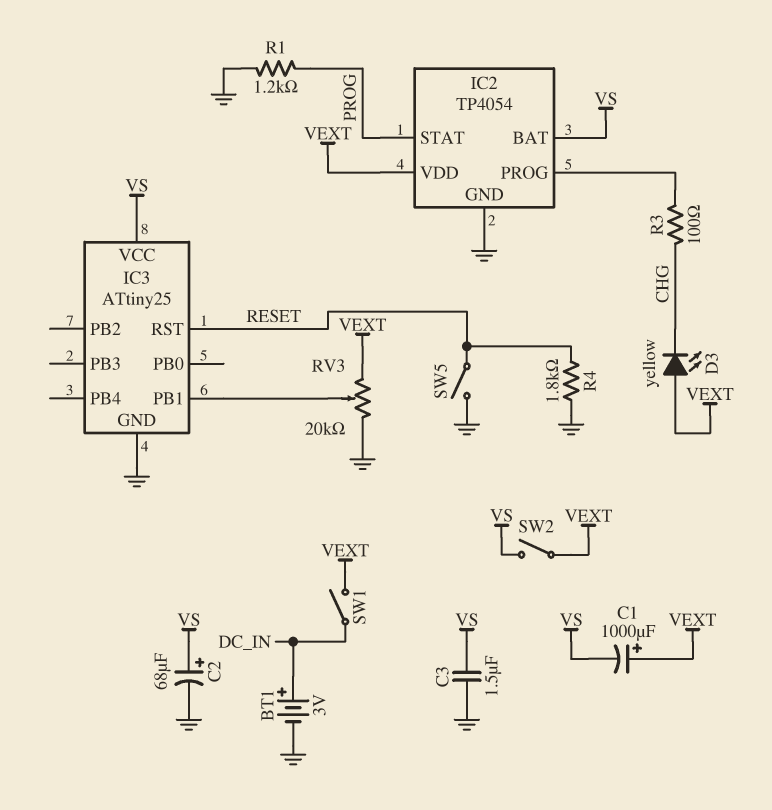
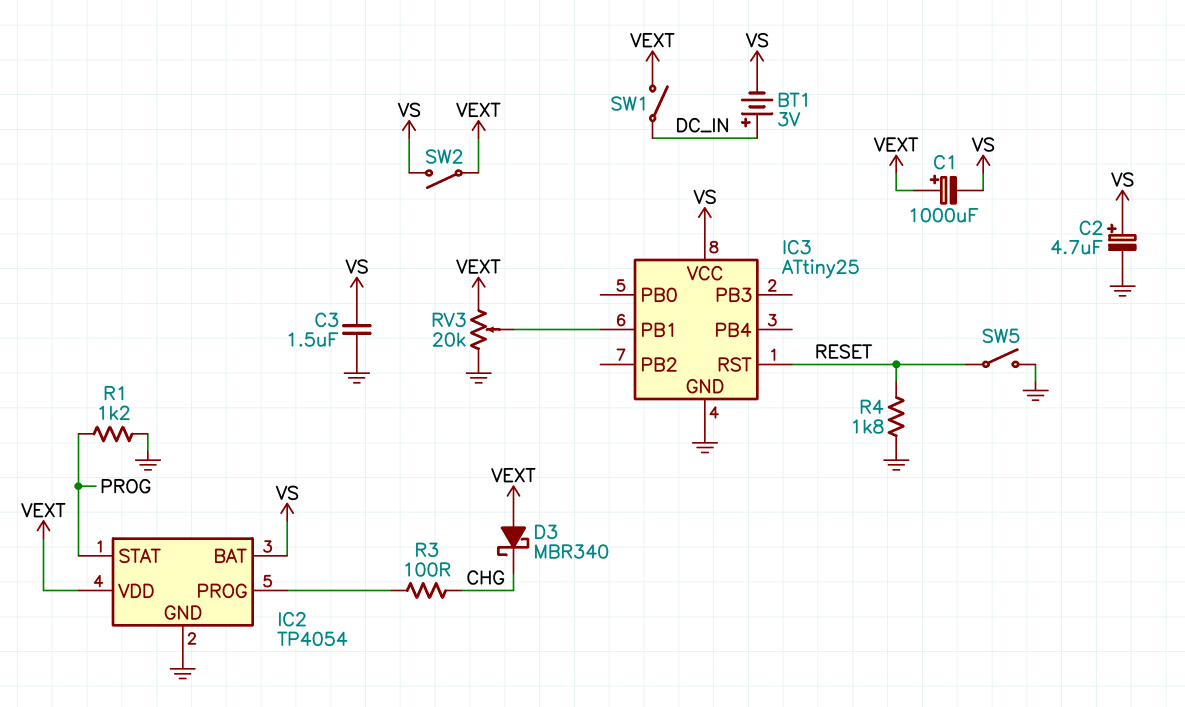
BT1: 3V (plus DC_IN, minus GND) -> 3V (plus DC_IN, minus VS)
C2: 68uF (plus VS, minus GND) -> 4.7uF (plus VS, minus GND)
D3: LED yellow (A VEXT, K CHG) -> schottky MBR340 (A VEXT, K CHG)

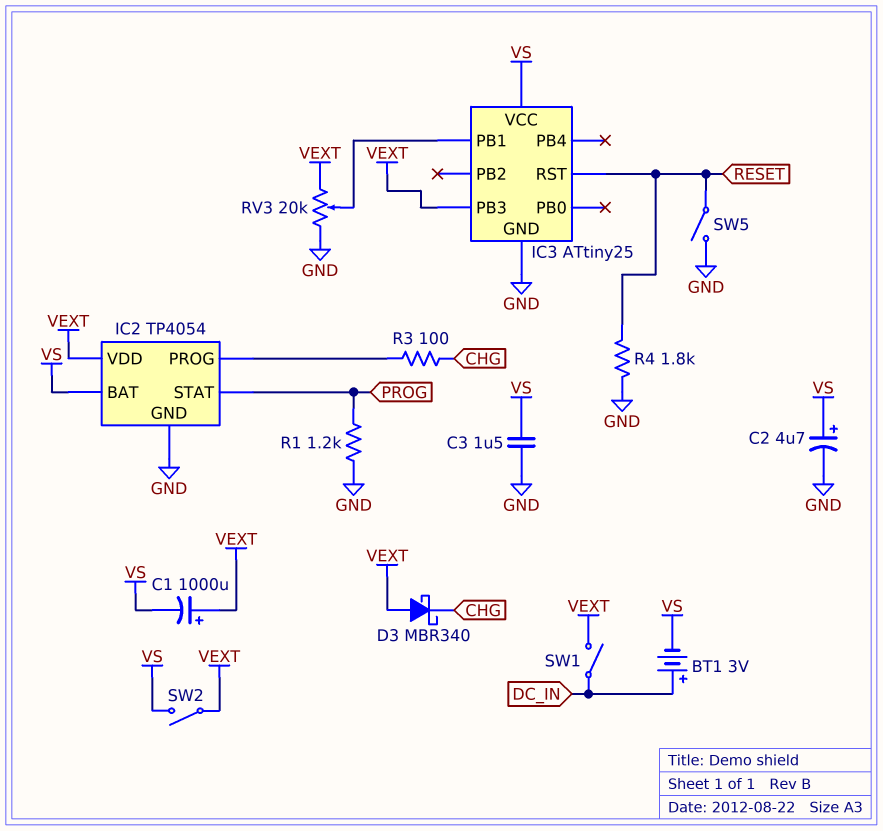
IC3 pin PB3: none -> VEXT

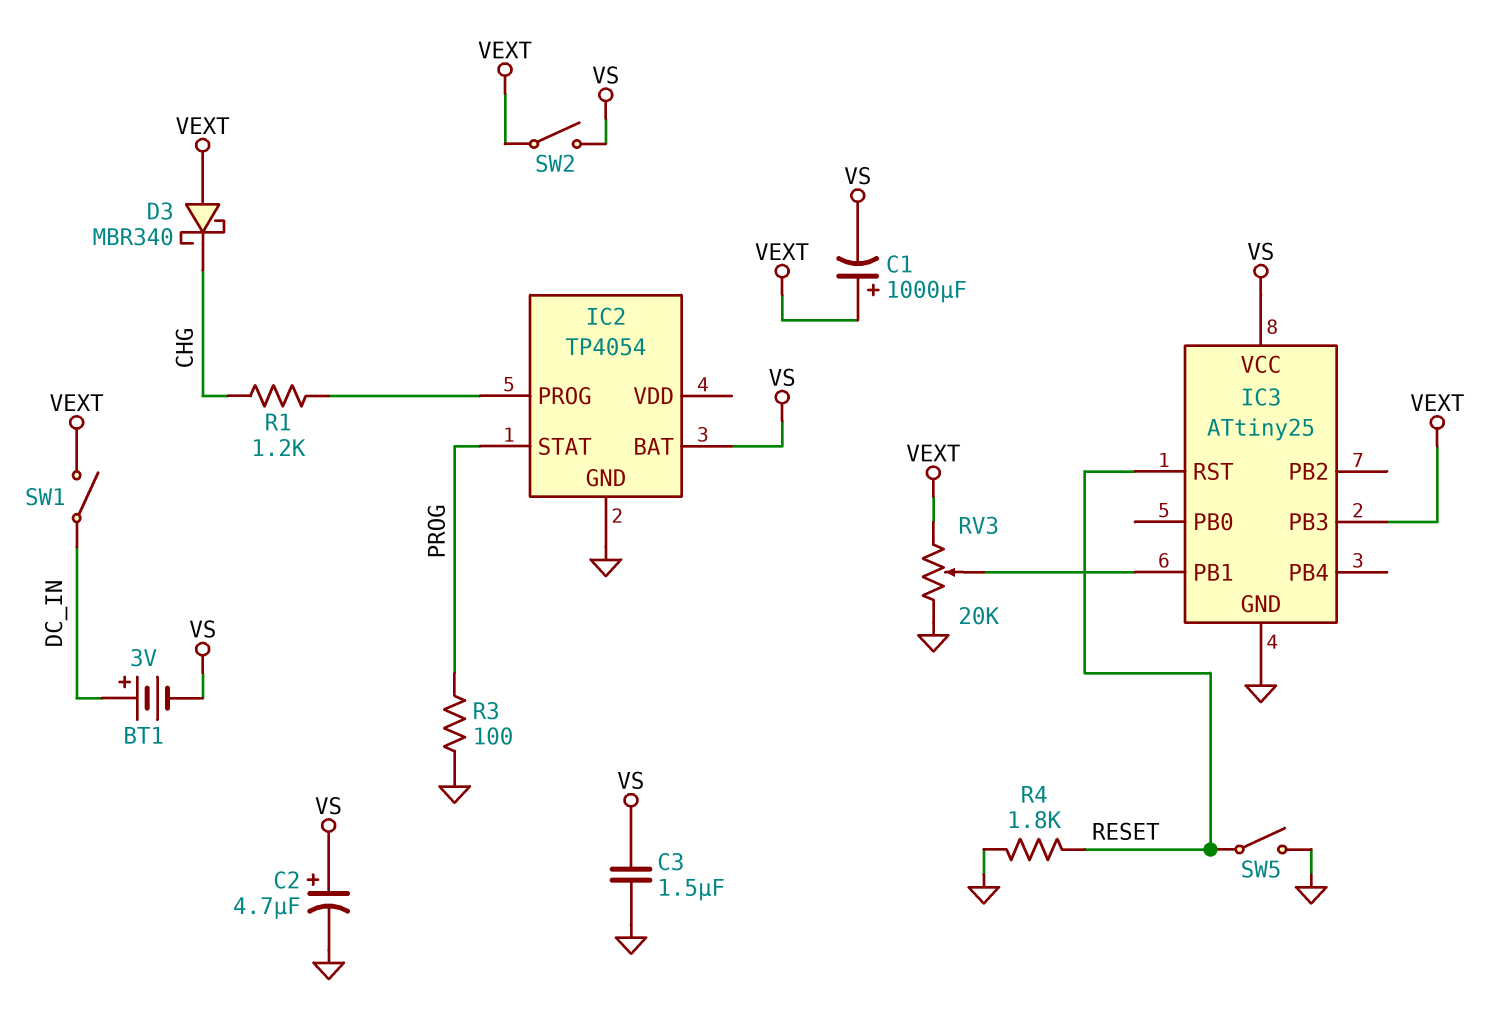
IC2 pin VDD: VEXT -> none
R1: 1.2k (GND, PROG) -> 1.2k (CHG, IC2/PROG)
R3: 100 (CHG, IC2/PROG) -> 100 (GND, PROG)

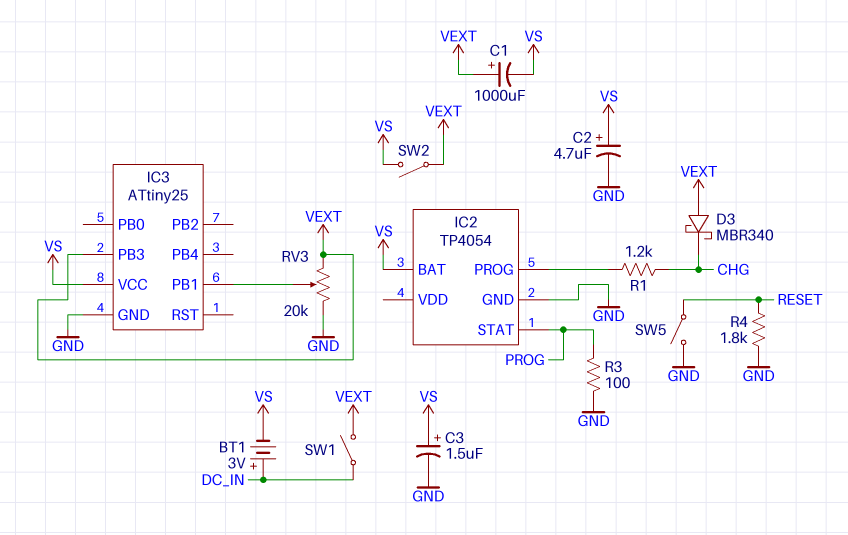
C3: 1.5uF (GND, VS) -> 1.5uF (plus VS, minus GND)
IC3 pin RST: RESET -> none

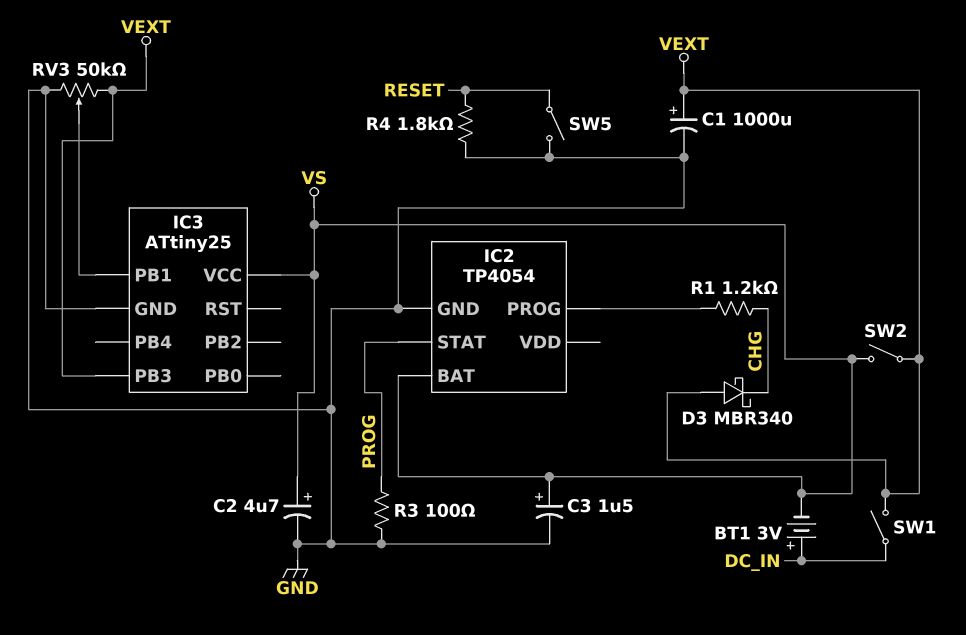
C1: 1000uF (plus VEXT, minus VS) -> 1000uF (plus VEXT, minus GND)
RV3: 20k (GND, VEXT, wiper IC3/PB1) -> 50k (GND, VEXT, wiper IC3/PB1)

